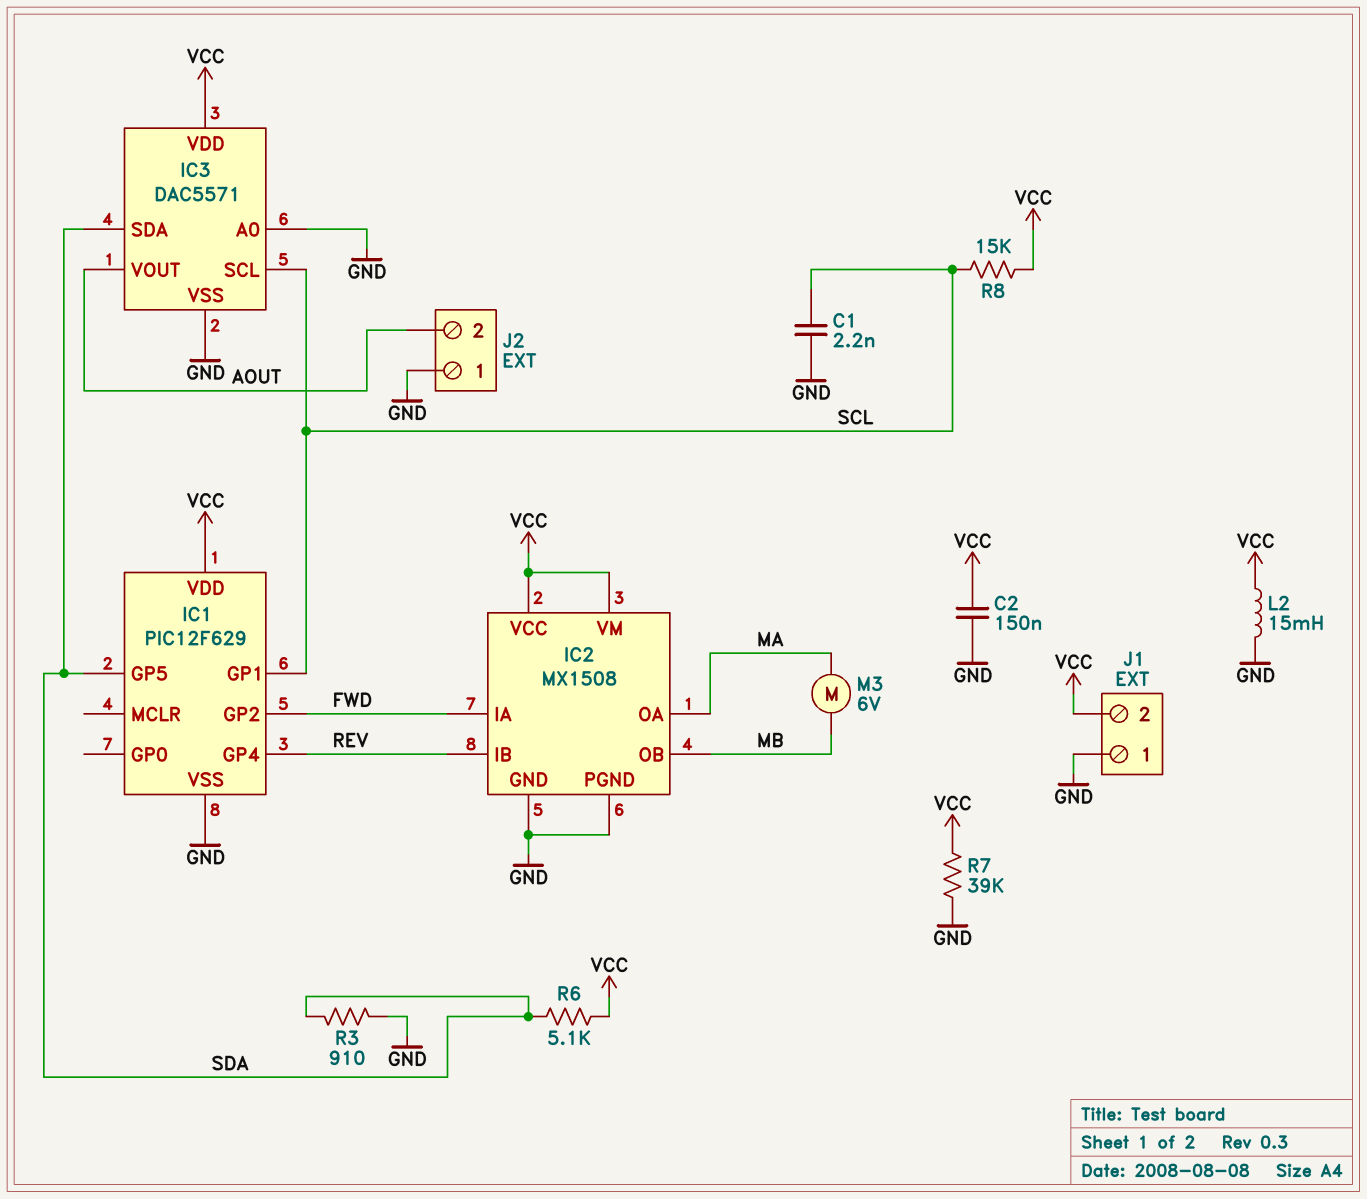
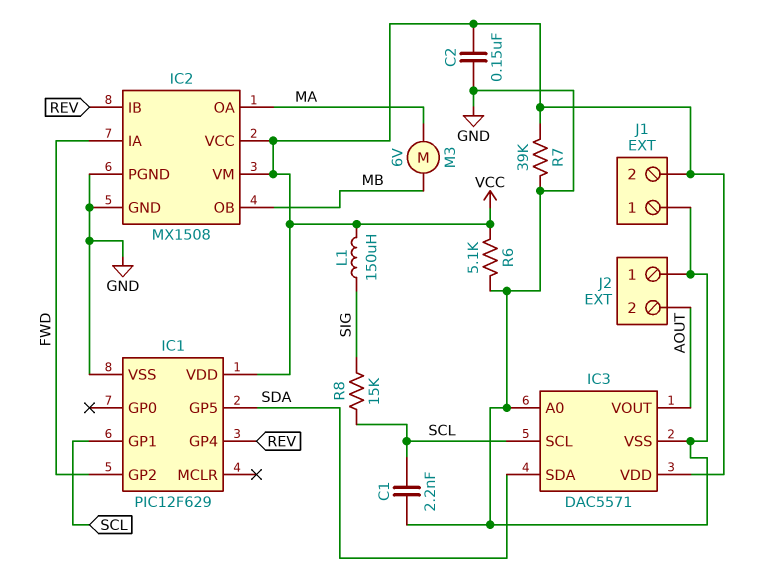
L1: none -> 150uH (SIG, VCC)
L2: 15mH (GND, VCC) -> none
R3: 910 (GND, SDA) -> none
R6: 5.1k (SDA, VCC) -> 5.1k (GND, VCC)
R8: 15k (SCL, VCC) -> 15k (SCL, SIG)

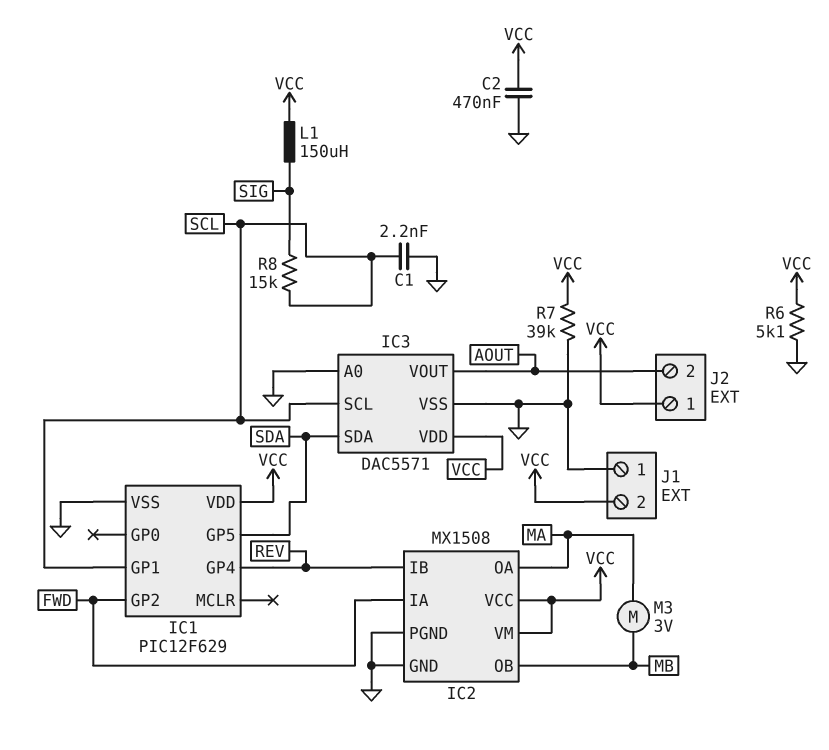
C2: 150nF (GND, VCC) -> 470nF (GND, VCC)
J2 pin 1: GND -> VCC
M3: motor 6V (MA, MB) -> motor 3V (MA, MB)

